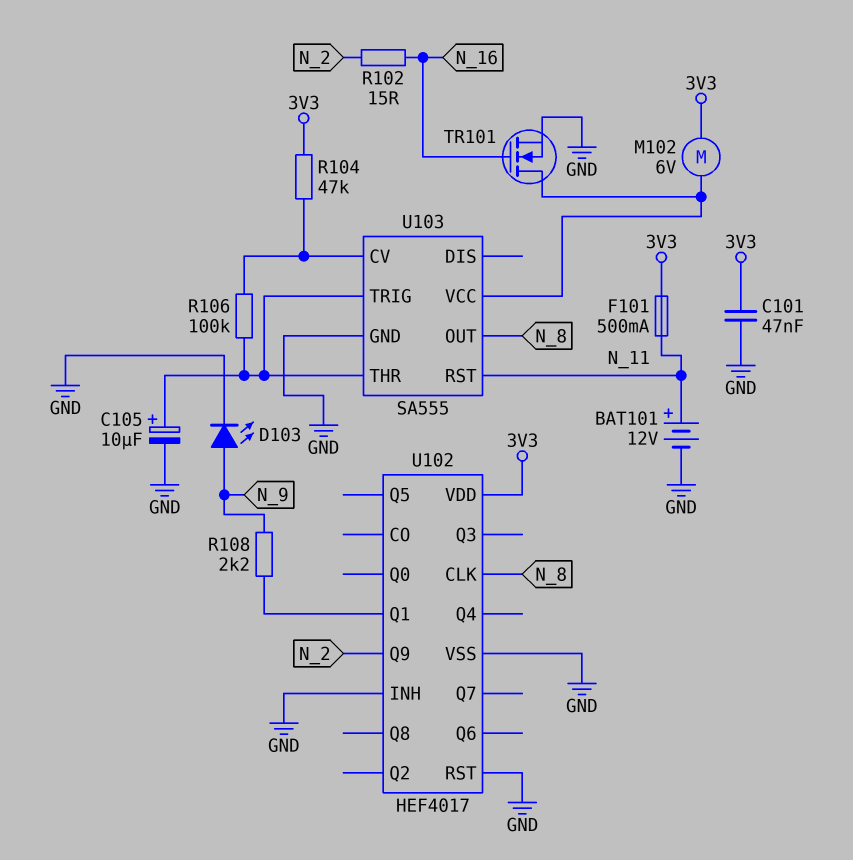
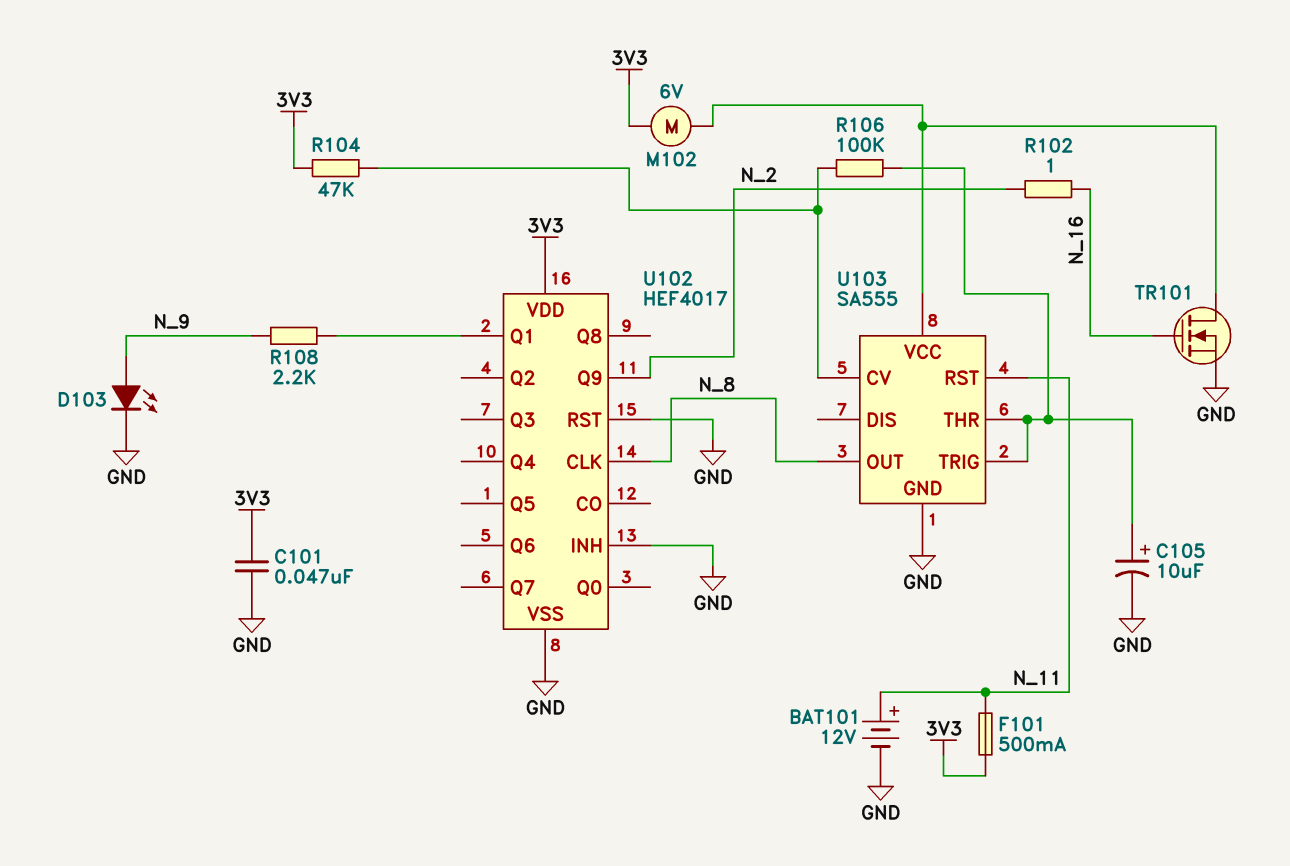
R102: 15 (N_2, N_16) -> 1 (N_2, N_16)

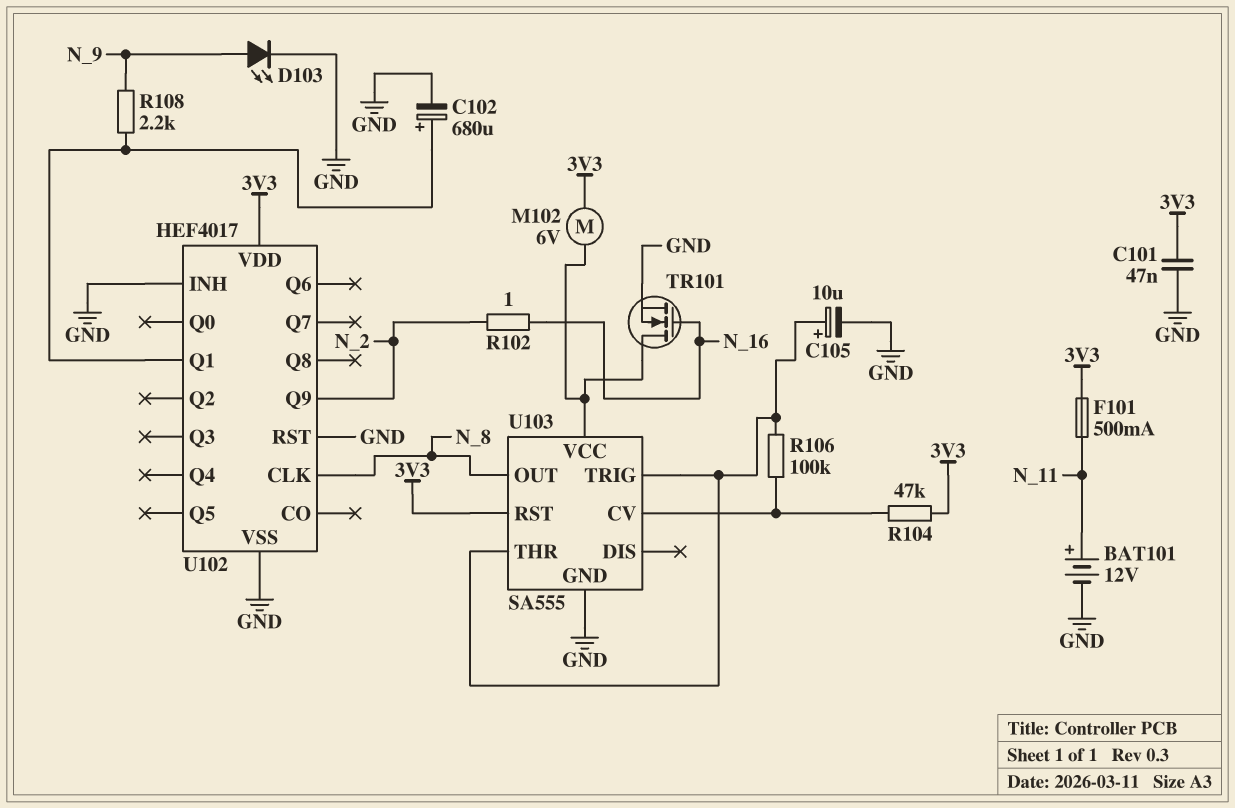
C102: none -> 680uF (plus U102/Q1, minus GND)
U103 pin RST: N_11 -> 3V3

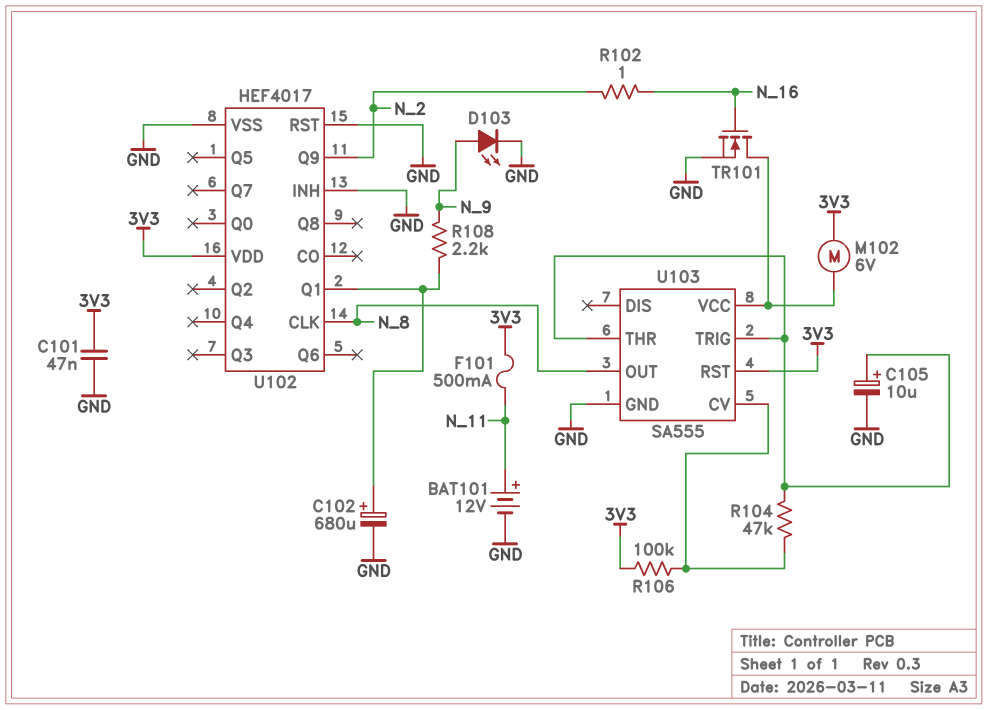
R104: 47k (3V3, U103/CV) -> 47k (U103/CV, U103/THR)
R106: 100k (U103/CV, U103/THR) -> 100k (3V3, U103/CV)

